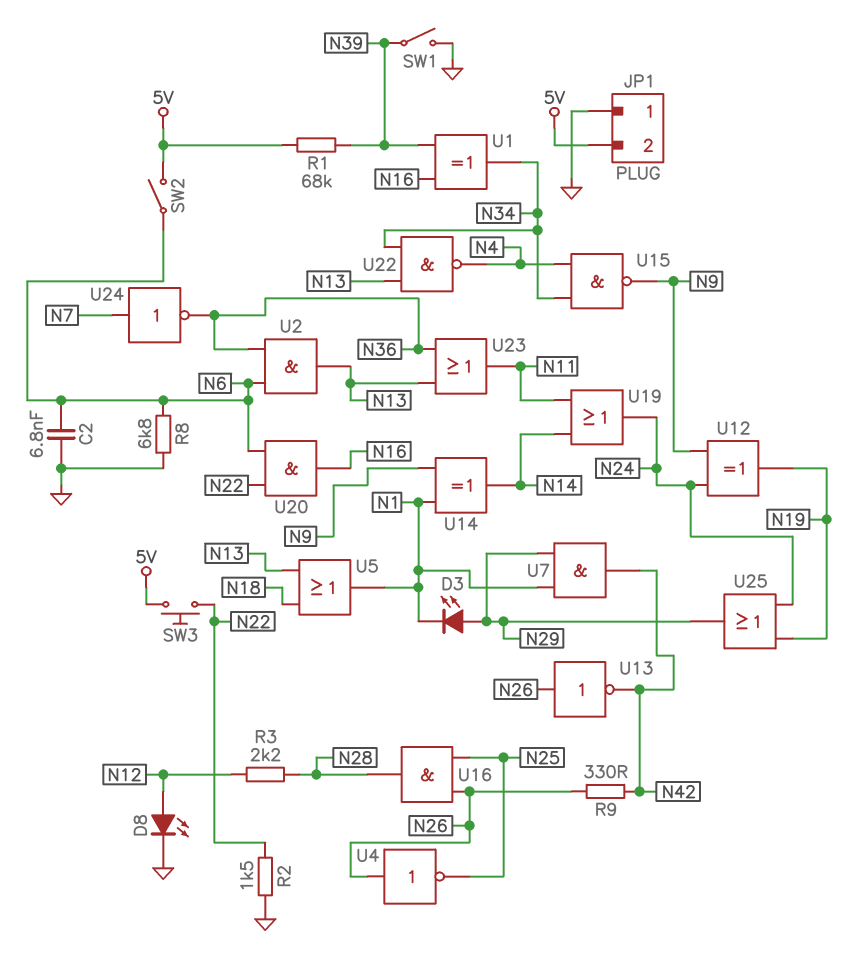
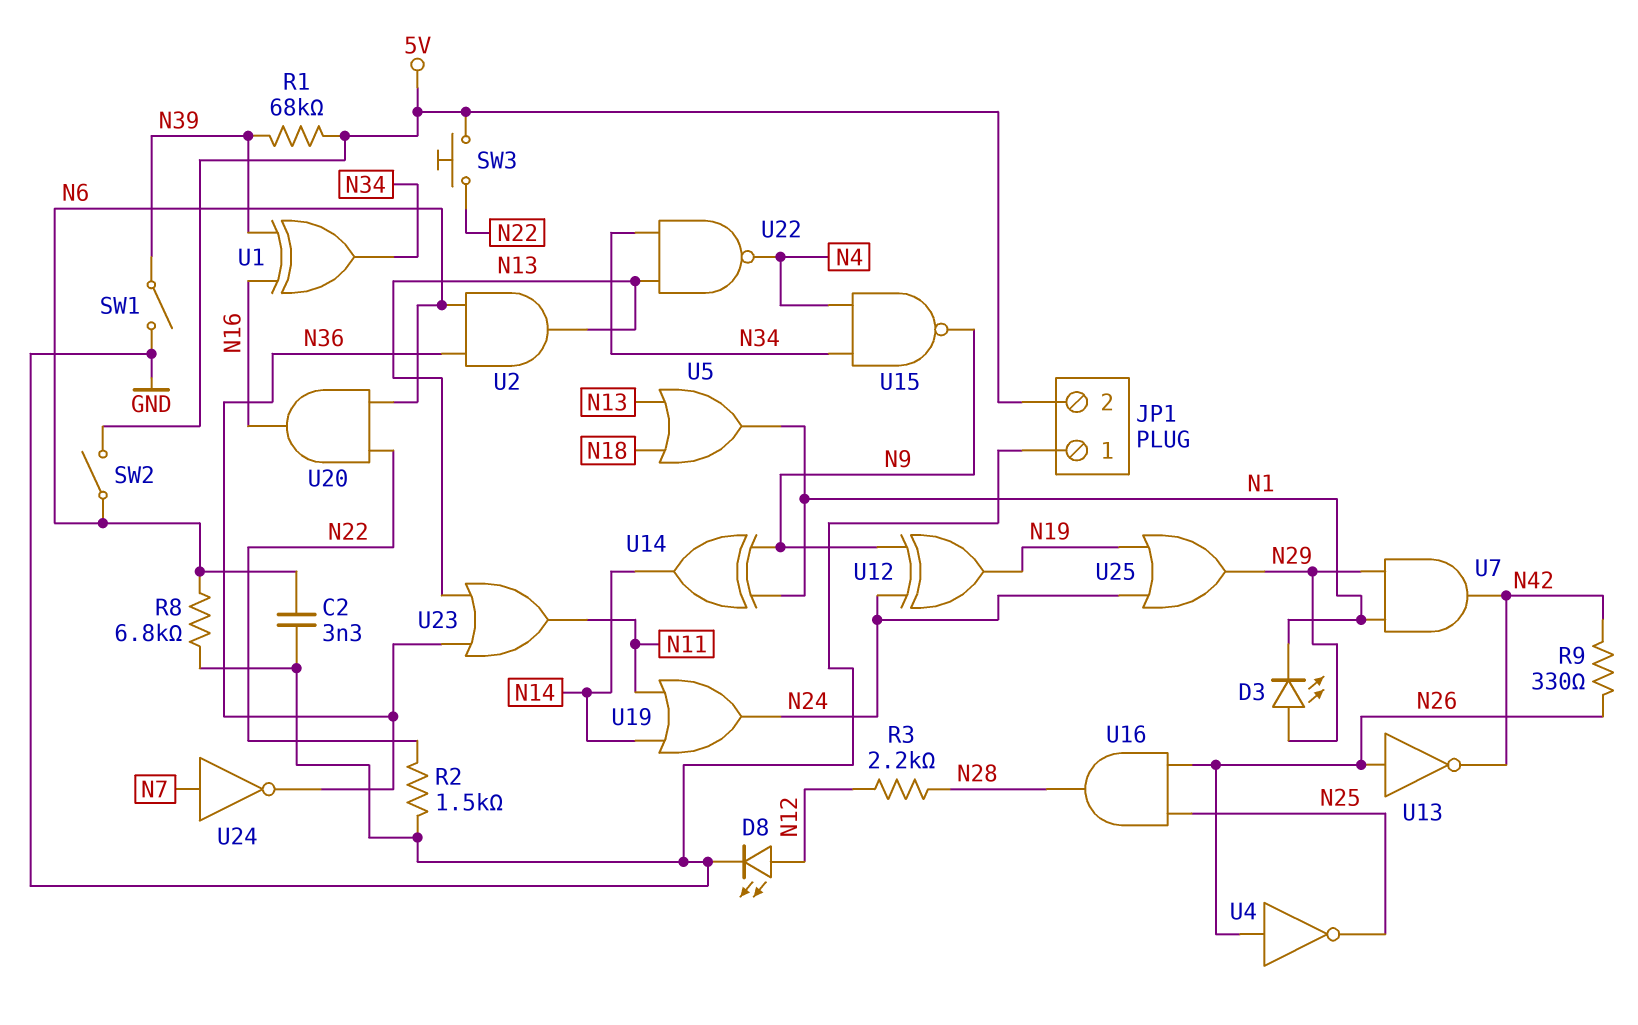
C2: 6.8nF (GND, N6) -> 3.3nF (GND, N6)

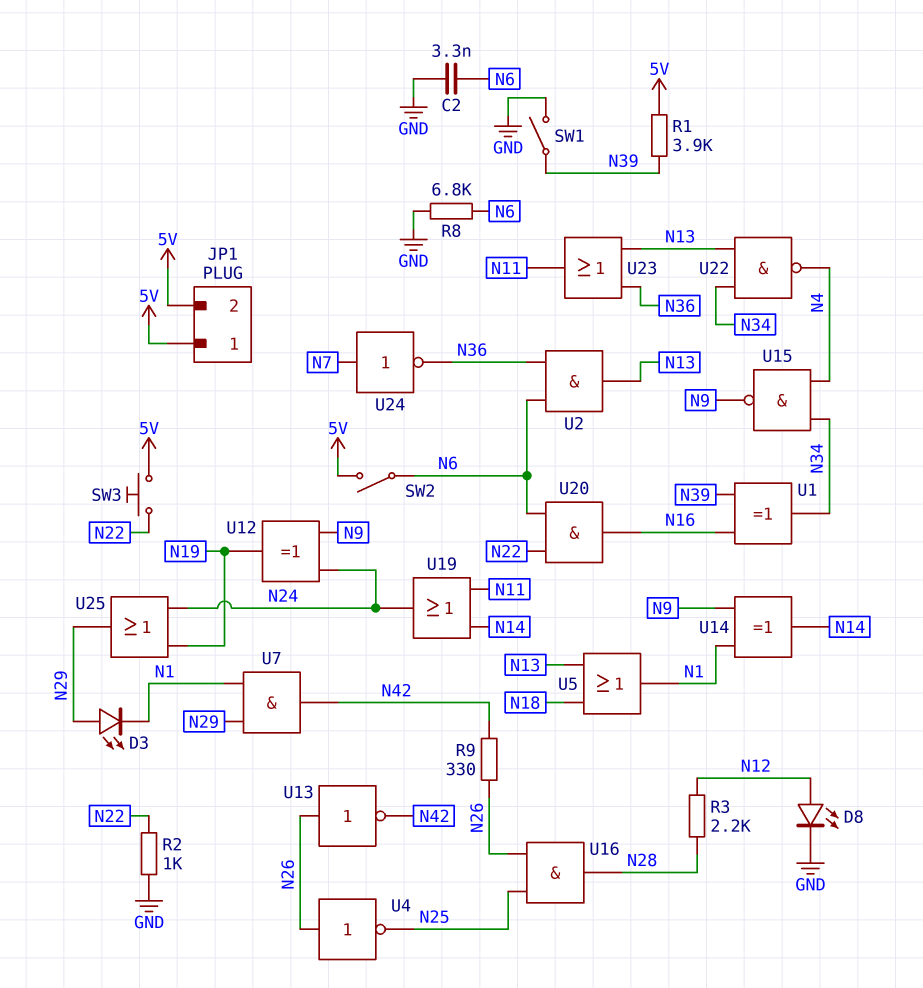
JP1 pin 1: GND -> 5V
R1: 68k (5V, N39) -> 3.9k (5V, N39)
R2: 1.5k (GND, N22) -> 1k (GND, N22)

